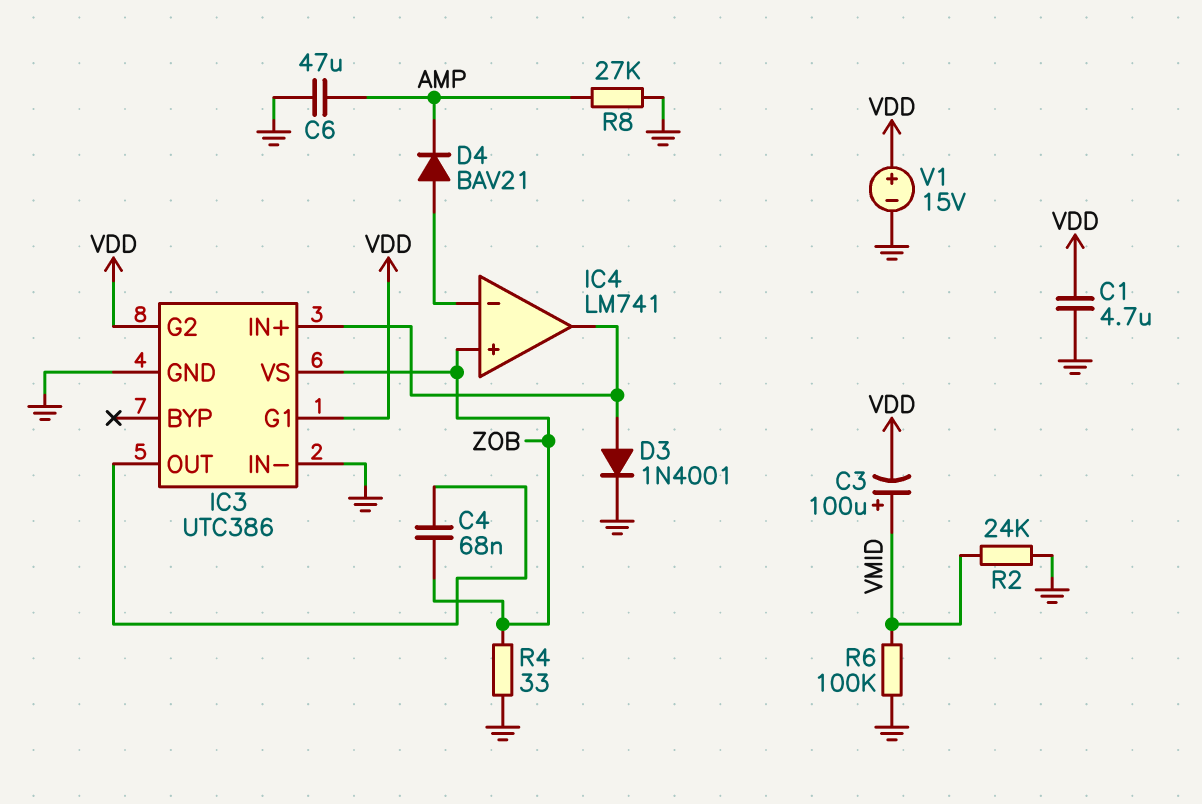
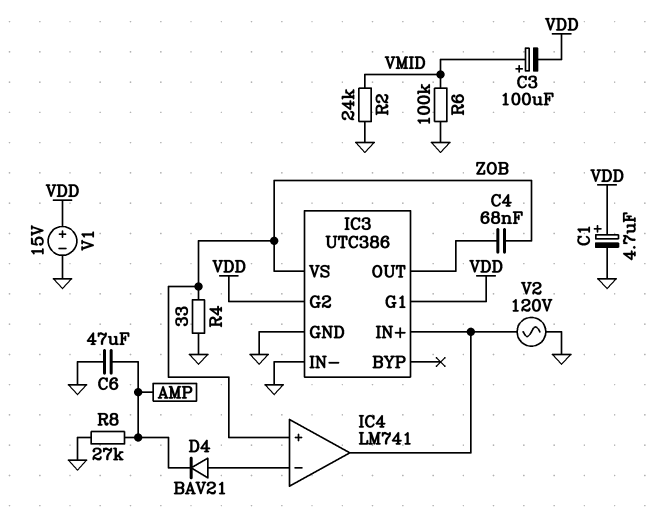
C1: 4.7uF (GND, VDD) -> 4.7uF (plus VDD, minus GND)
D3: diode 1N4001 (A IC3/IN+, K GND) -> none
V2: none -> AC 120V (GND, IC3/IN+)

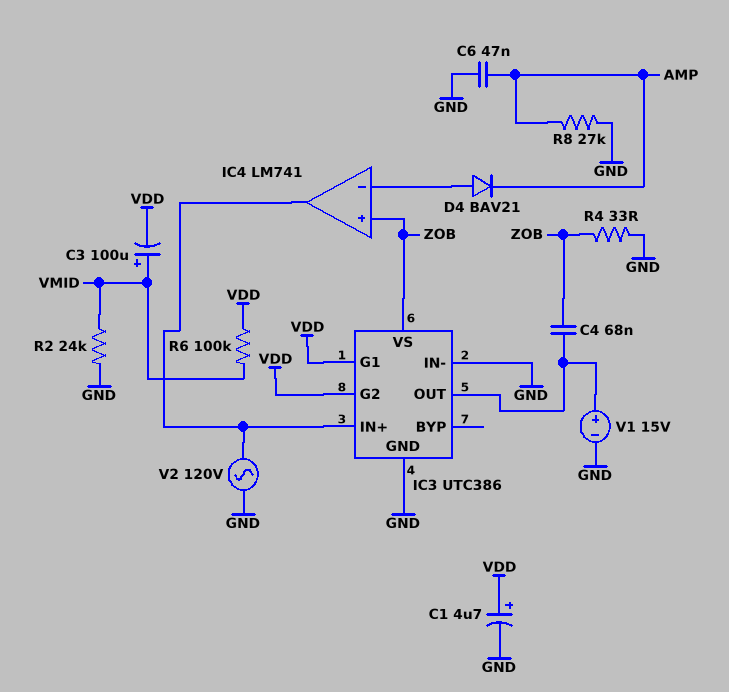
C6: 47uF (AMP, GND) -> 47nF (AMP, GND)
R6: 100k (GND, VMID) -> 100k (VDD, VMID)
V1: 15V (plus VDD, minus GND) -> 15V (plus IC3/OUT, minus GND)

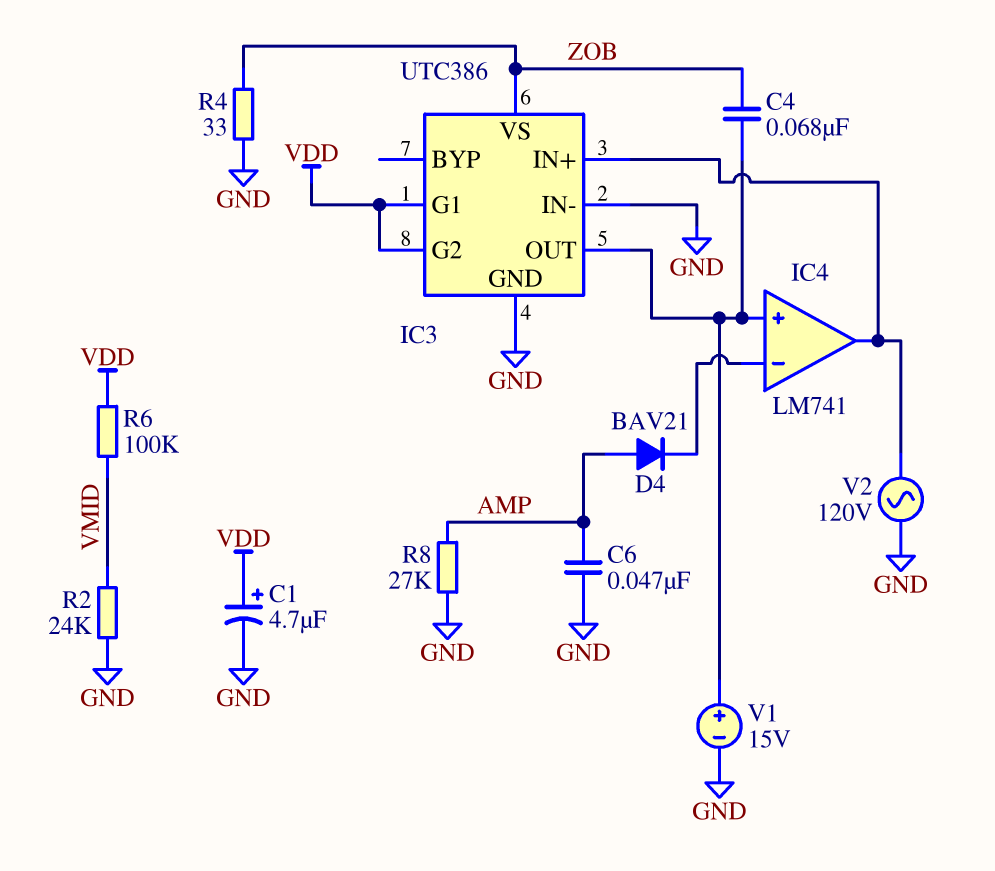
C3: 100uF (plus VMID, minus VDD) -> none
D4: diode BAV21 (A IC4/in-, K AMP) -> diode BAV21 (A AMP, K IC4/in-)
IC4 pin in+: ZOB -> IC3/OUT

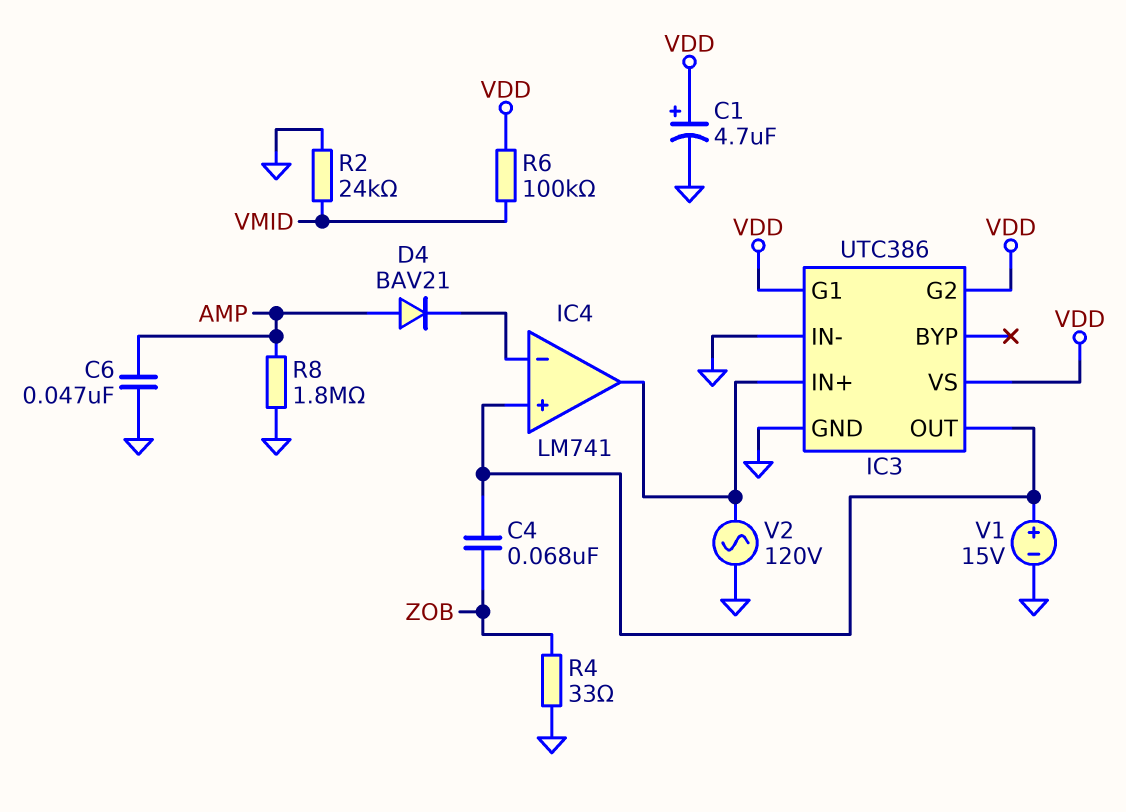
IC3 pin VS: ZOB -> VDD
R8: 27k (AMP, GND) -> 1.8M (AMP, GND)

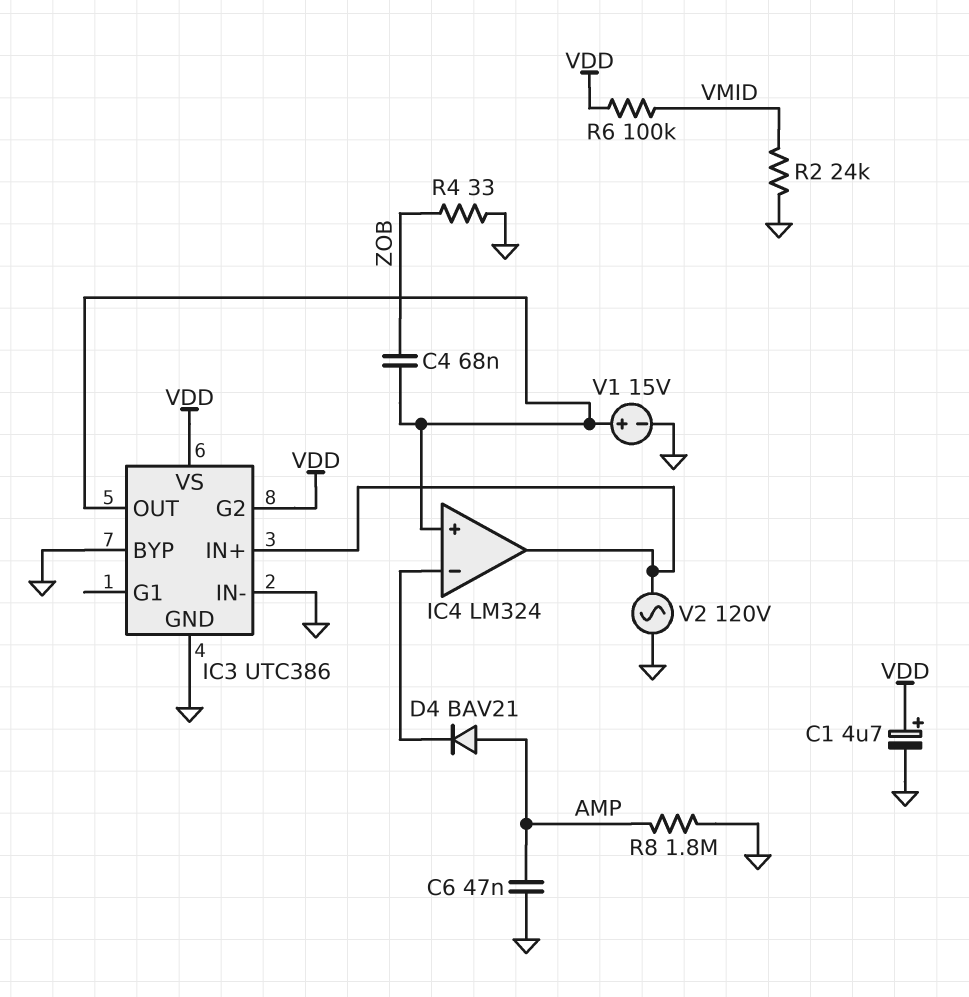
IC3 pin BYP: none -> GND
IC3 pin G1: VDD -> none
IC4: LM741 -> LM324

